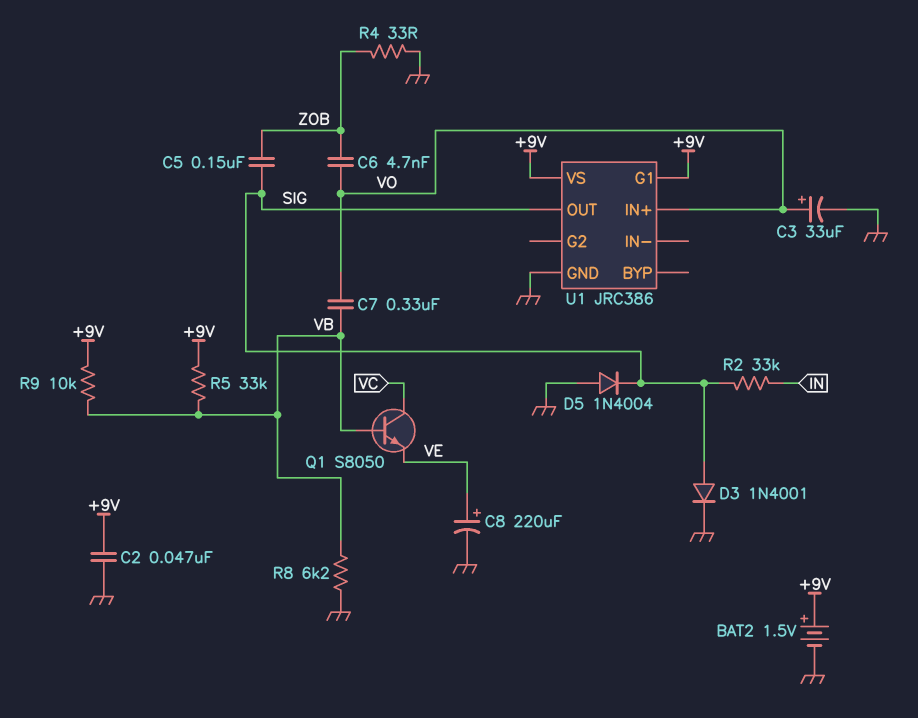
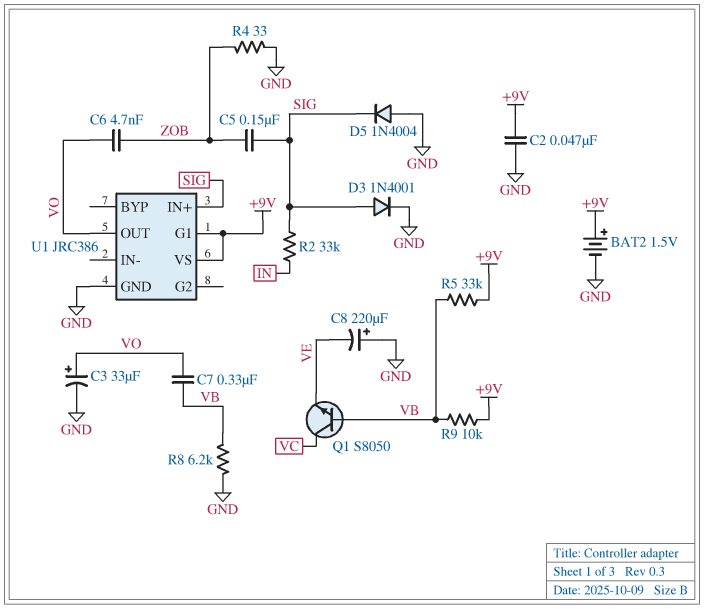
C8: 220uF (plus VE, minus GND) -> 220uF (plus GND, minus VE)
U1 pin IN+: VO -> SIG
U1 pin OUT: SIG -> VO

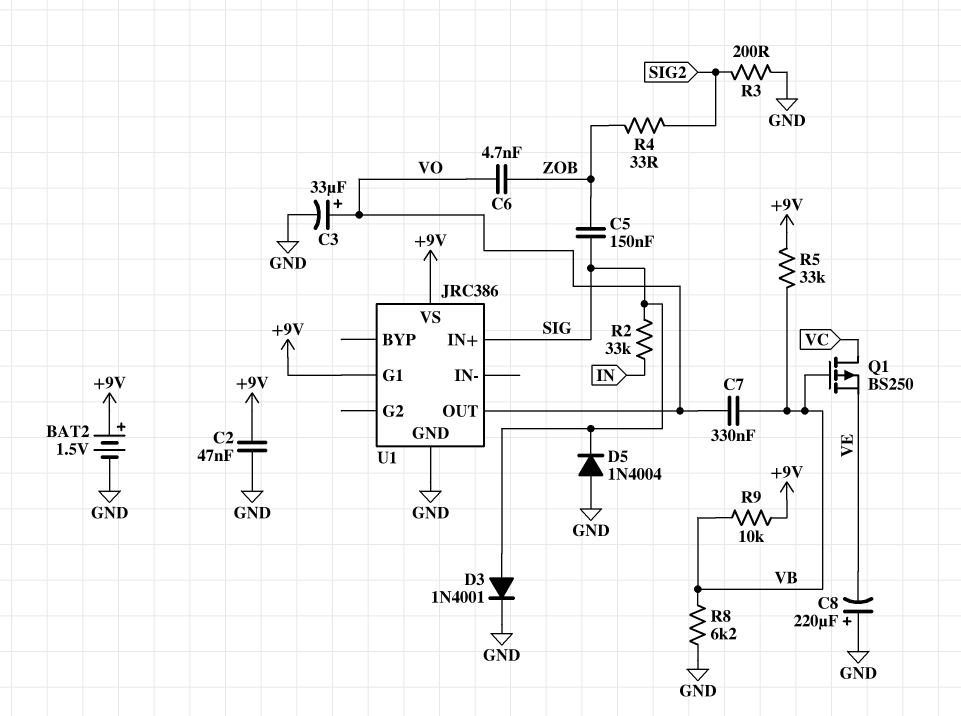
Q1: NPN S8050 (B VB, C VC, E VE) -> PMOS BS250 (G VB, D VC, S VE)
R3: none -> 200 (GND, SIG2)
R4: 33 (GND, ZOB) -> 33 (SIG2, ZOB)

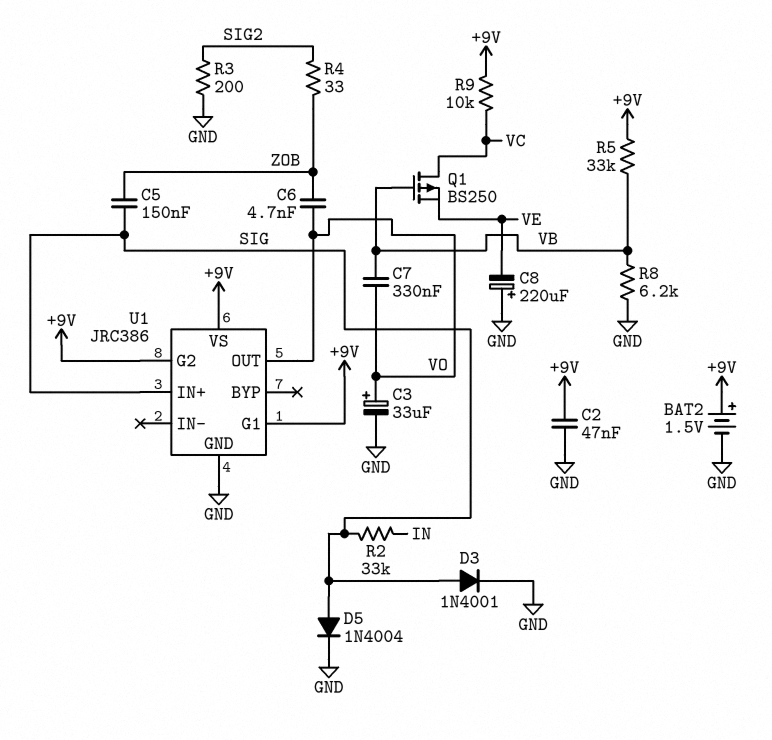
D5: diode 1N4004 (A GND, K SIG) -> diode 1N4004 (A SIG, K GND)
R9: 10k (+9V, VB) -> 10k (+9V, VC)
U1 pin G2: none -> +9V

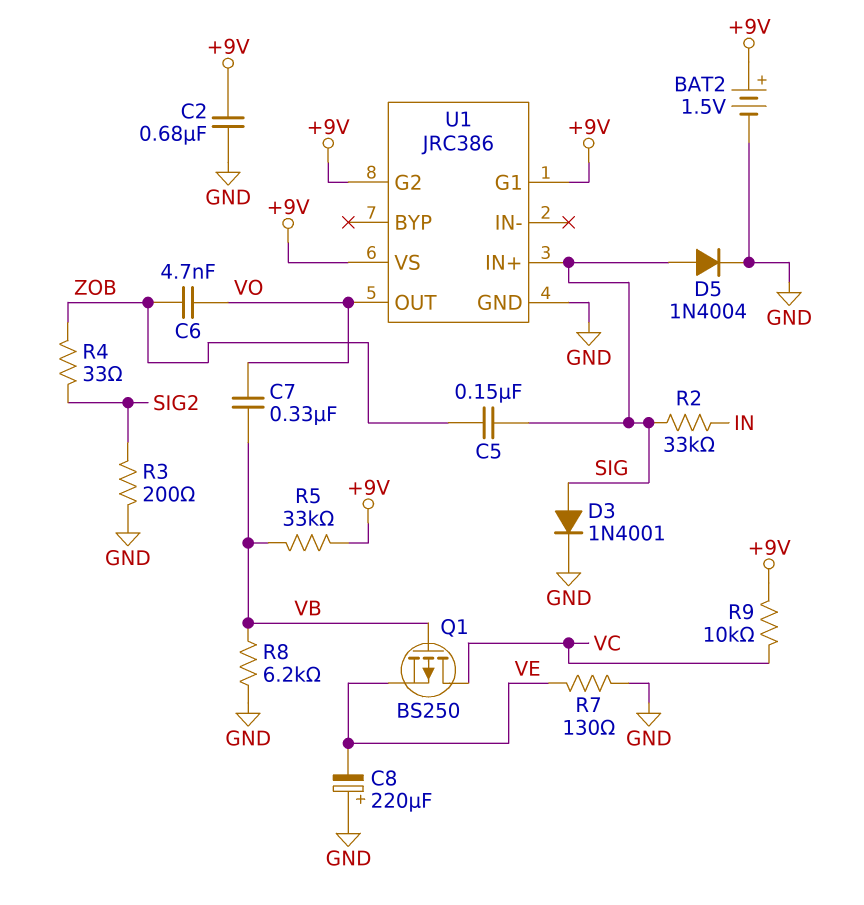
C2: 47nF (+9V, GND) -> 680nF (+9V, GND)
C3: 33uF (plus VO, minus GND) -> none
R7: none -> 130 (GND, VE)

